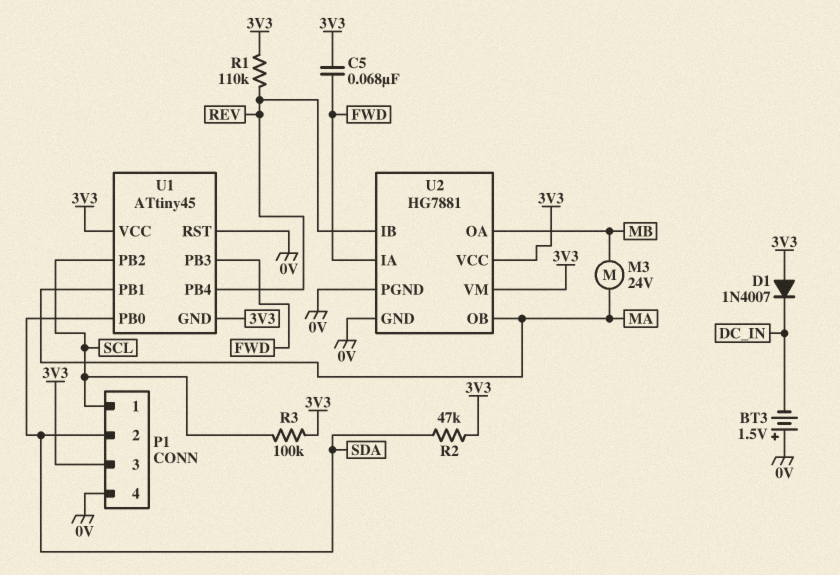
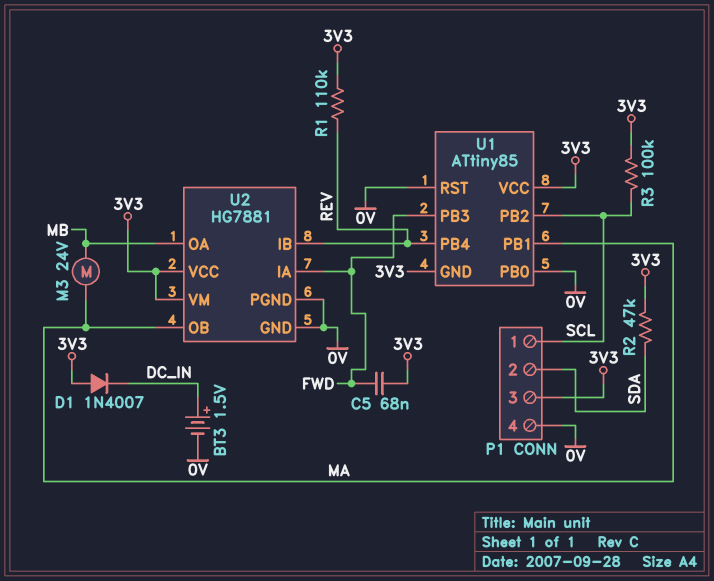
BT3: 1.5V (plus 0V, minus DC_IN) -> 1.5V (plus DC_IN, minus 0V)
U1: ATtiny45 -> ATtiny85
U1 pin PB0: SDA -> 0V

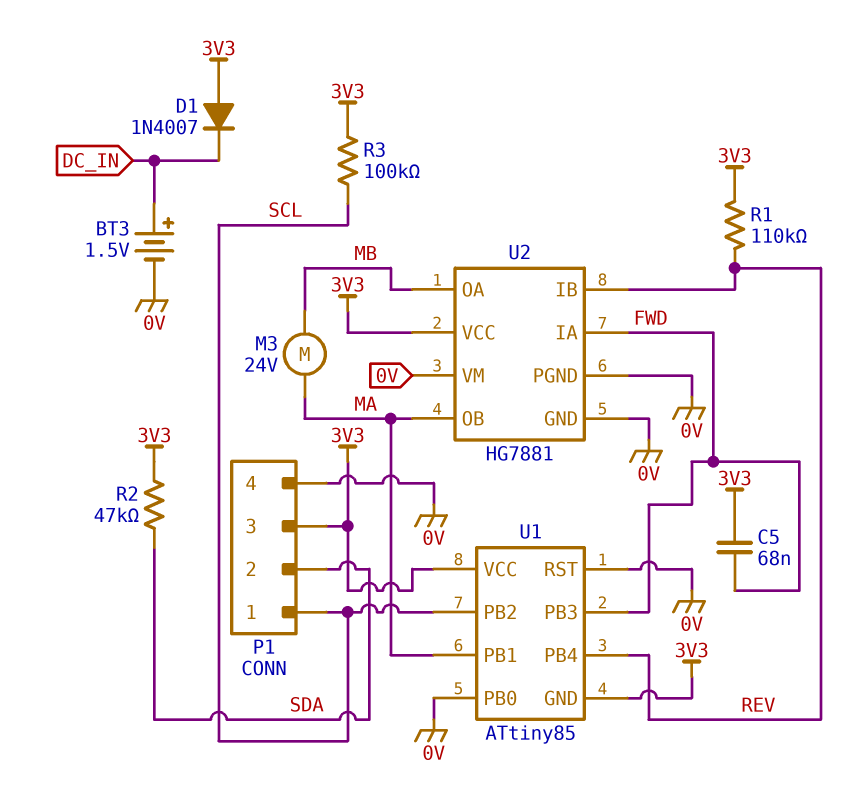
U2 pin VM: 3V3 -> 0V

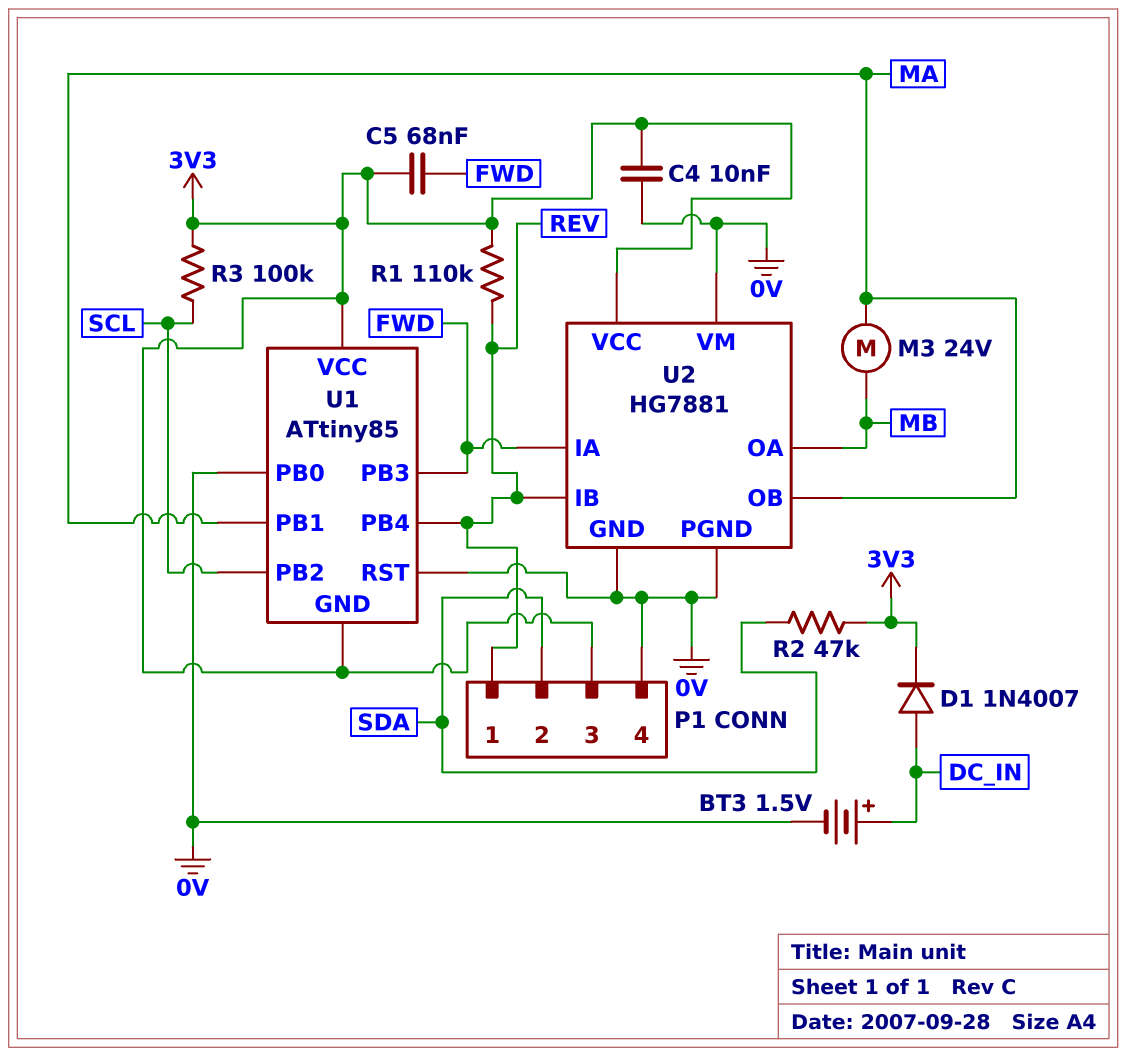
C4: none -> 10nF (0V, 3V3)
D1: diode 1N4007 (A 3V3, K DC_IN) -> diode 1N4007 (A DC_IN, K 3V3)
P1 pin 1: SCL -> REV

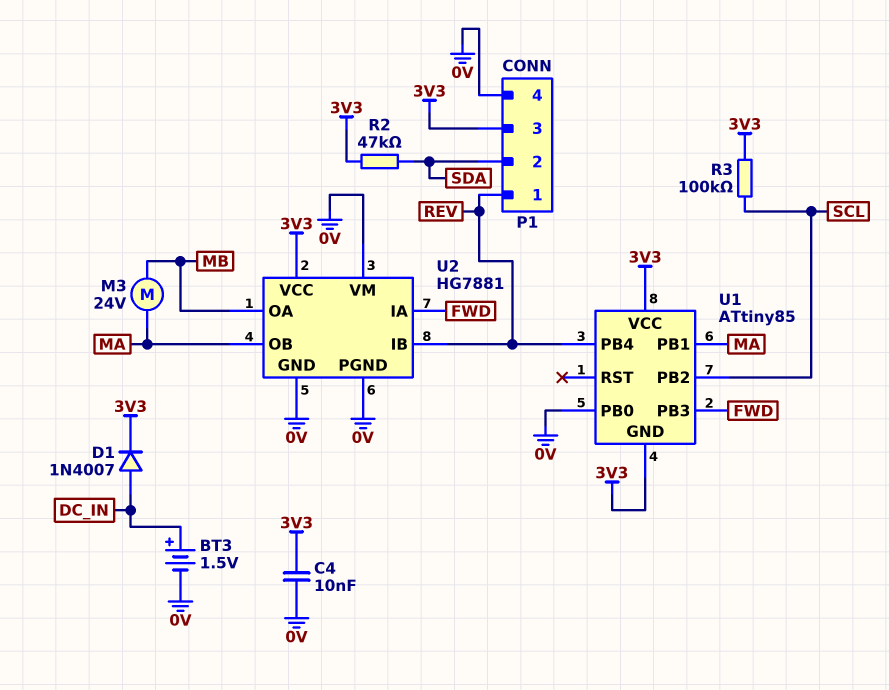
C5: 68nF (3V3, FWD) -> none
R1: 110k (3V3, REV) -> none
U1 pin RST: 0V -> none

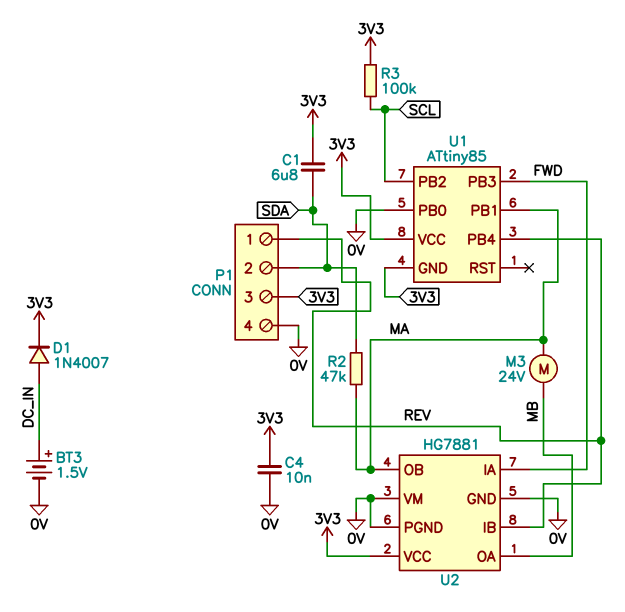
C1: none -> 6.8uF (3V3, SDA)
R2: 47k (3V3, SDA) -> 47k (MA, SDA)

